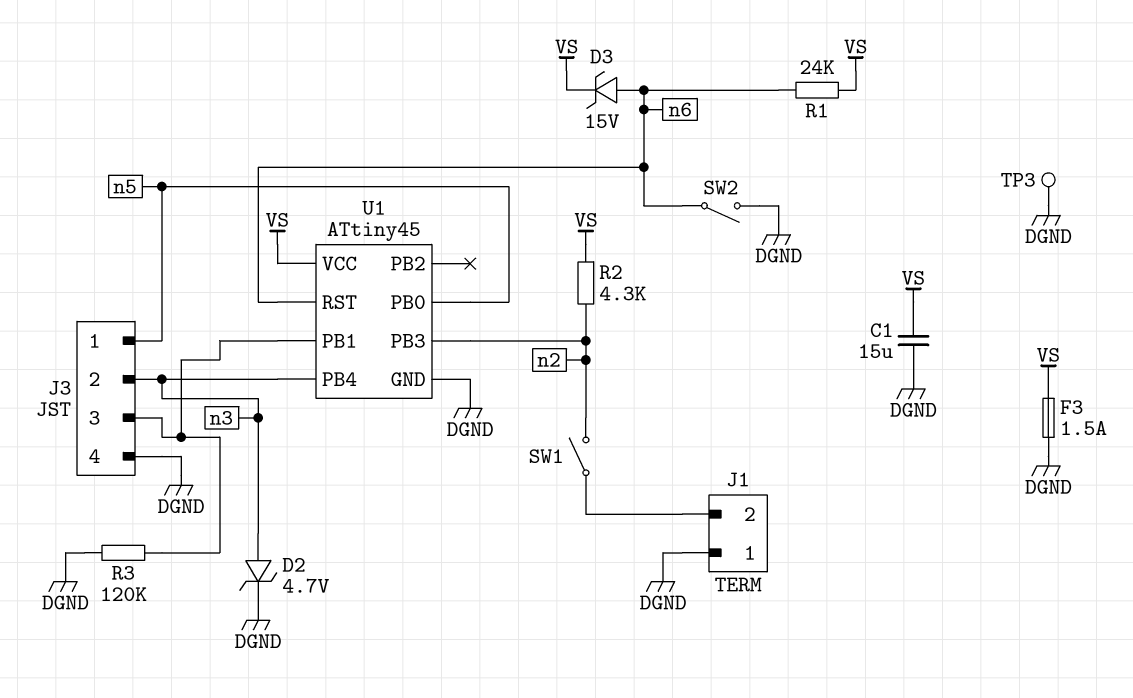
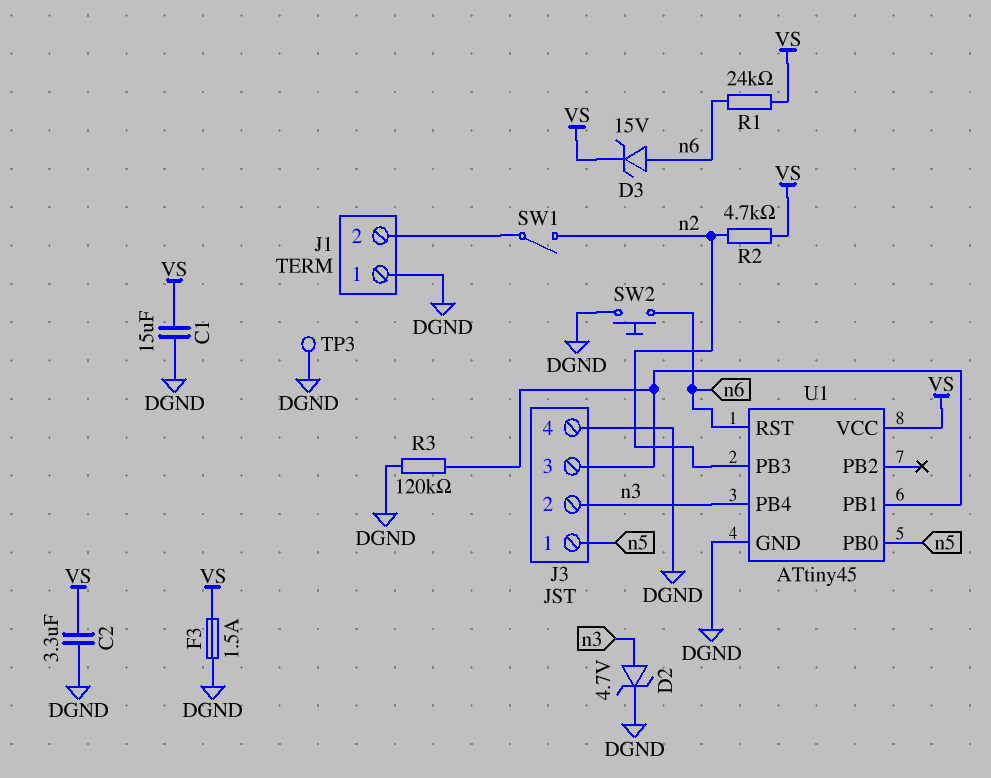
C2: none -> 3.3uF (DGND, VS)
R2: 4.3k (VS, n2) -> 4.7k (VS, n2)
SW2: switch (DGND, n6) -> button (DGND, n6)

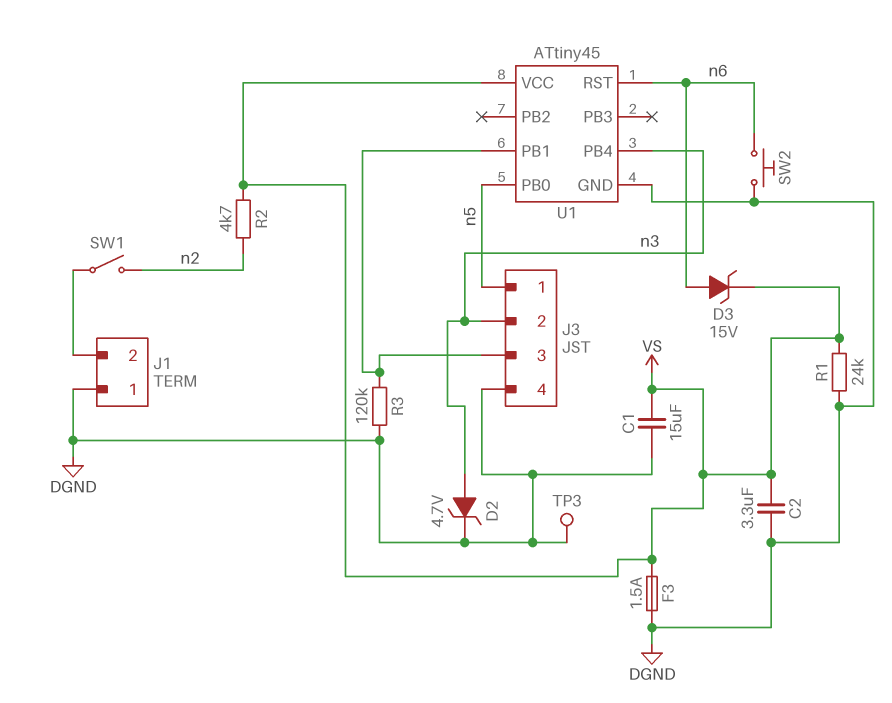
R1: 24k (VS, n6) -> 24k (DGND, VS)
U1 pin PB3: n2 -> none

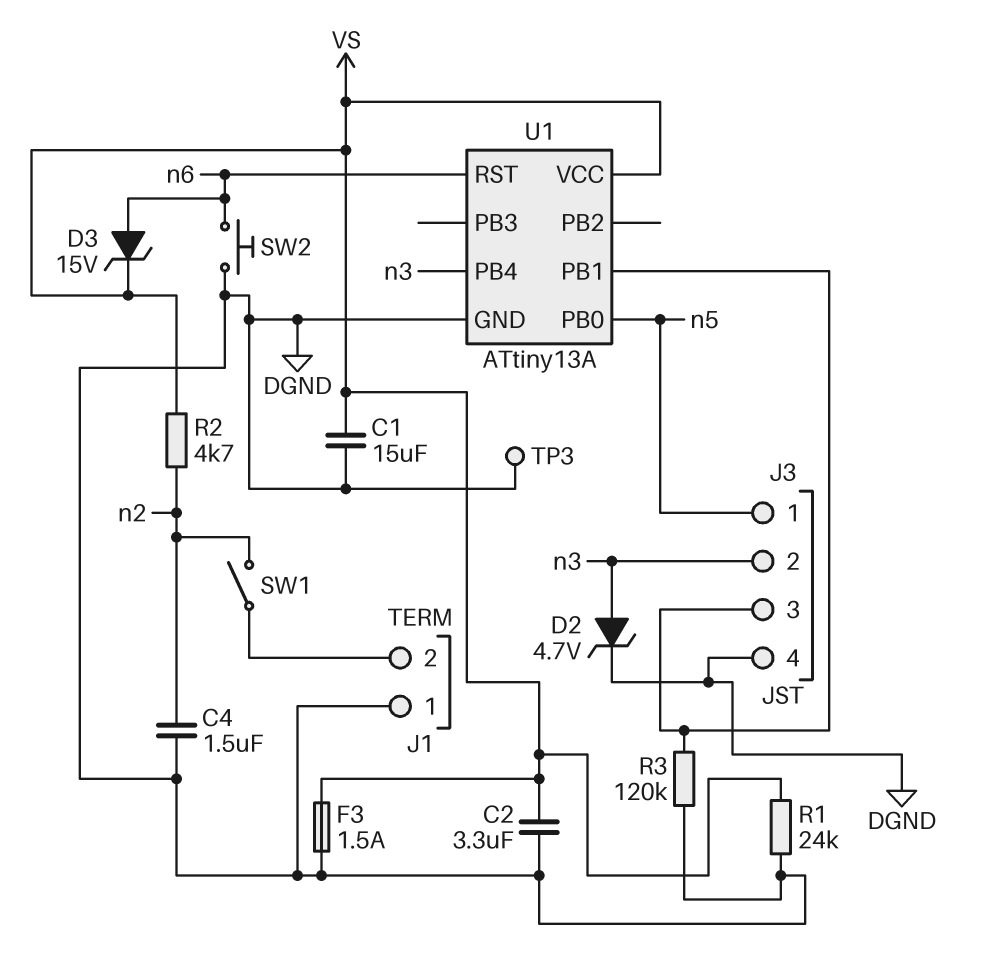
C4: none -> 1.5uF (DGND, n2)
U1: ATtiny45 -> ATtiny13A

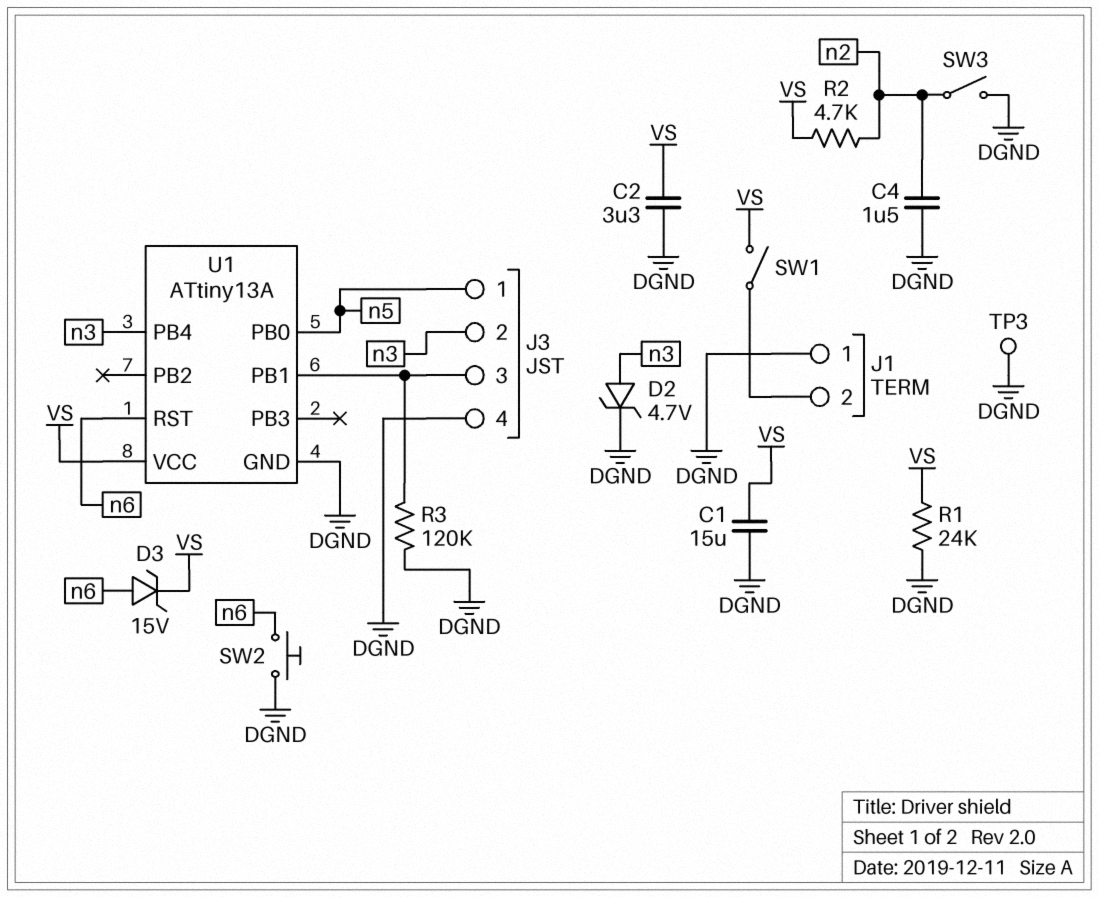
F3: 1.5A (DGND, VS) -> none
SW1: switch (J1/2, n2) -> switch (J1/2, VS)
SW3: none -> switch (DGND, n2)

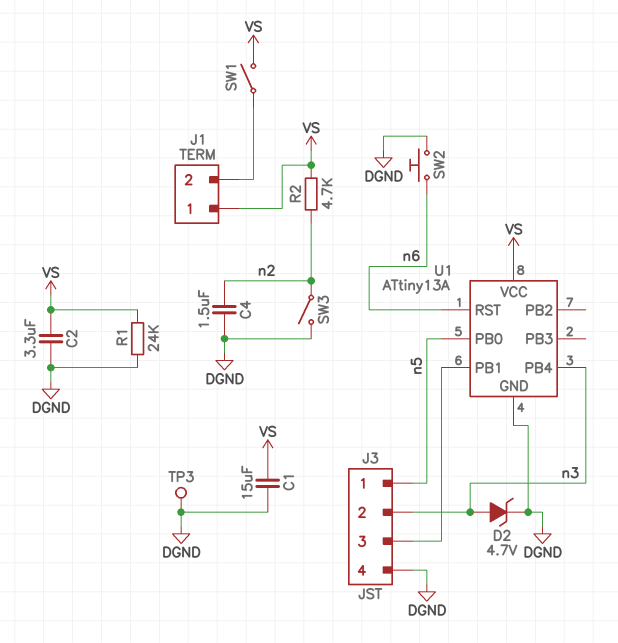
D3: zener 15V (A n6, K VS) -> none
J1 pin 1: DGND -> VS
R3: 120k (DGND, J3/3) -> none

